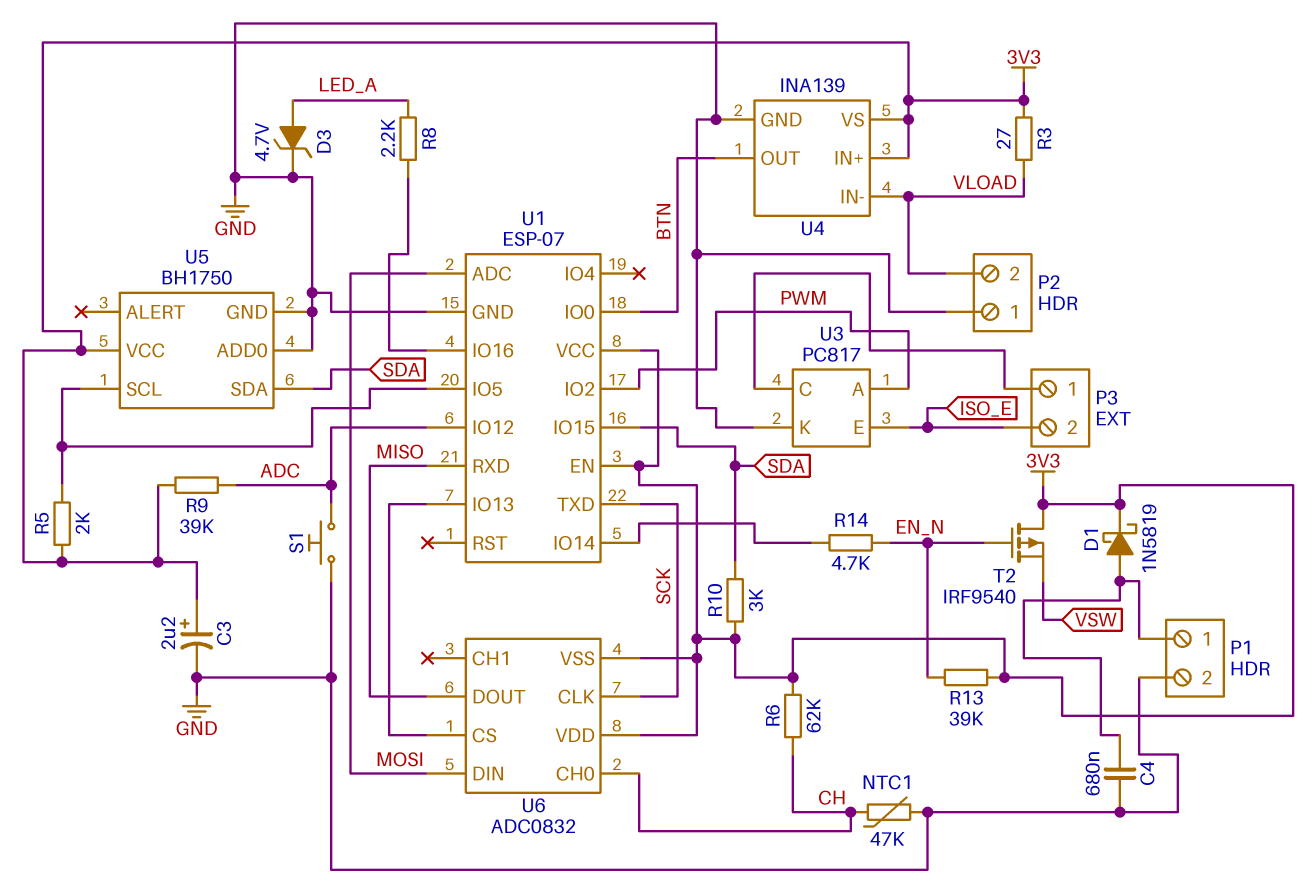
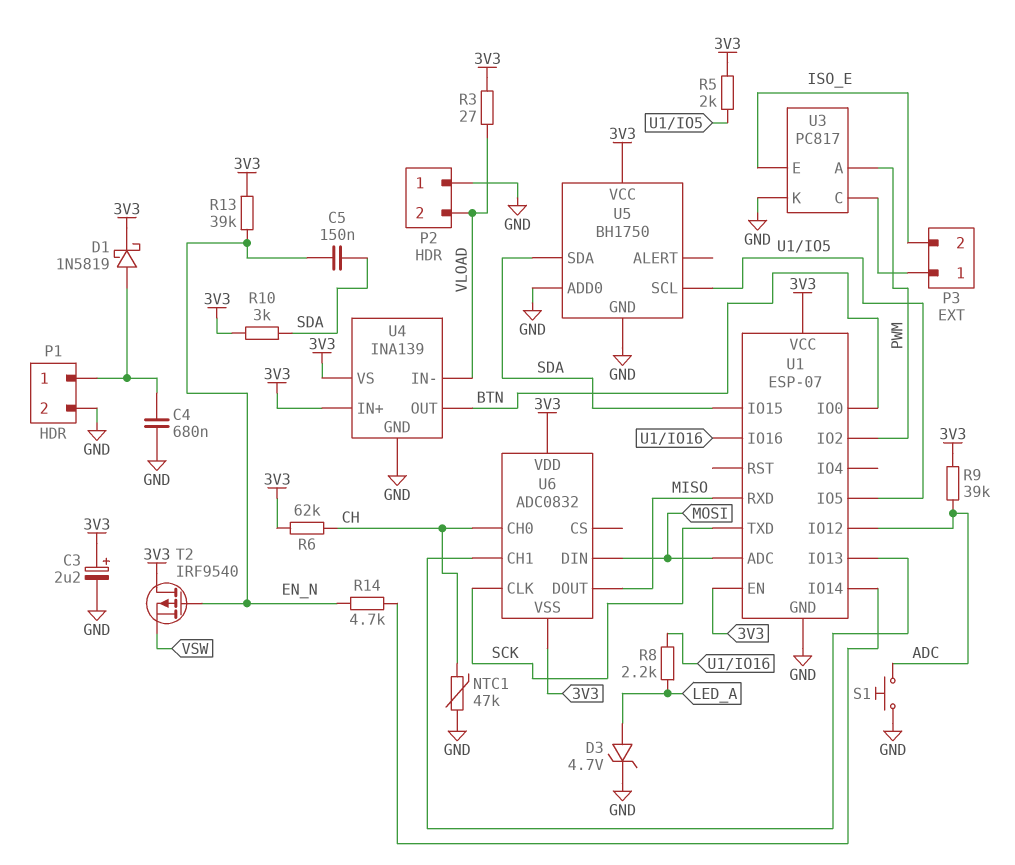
C5: none -> 150nF (EN_N, SDA)
U6 pin CH1: none -> U1/IO13
U6 pin CS: U1/IO13 -> none

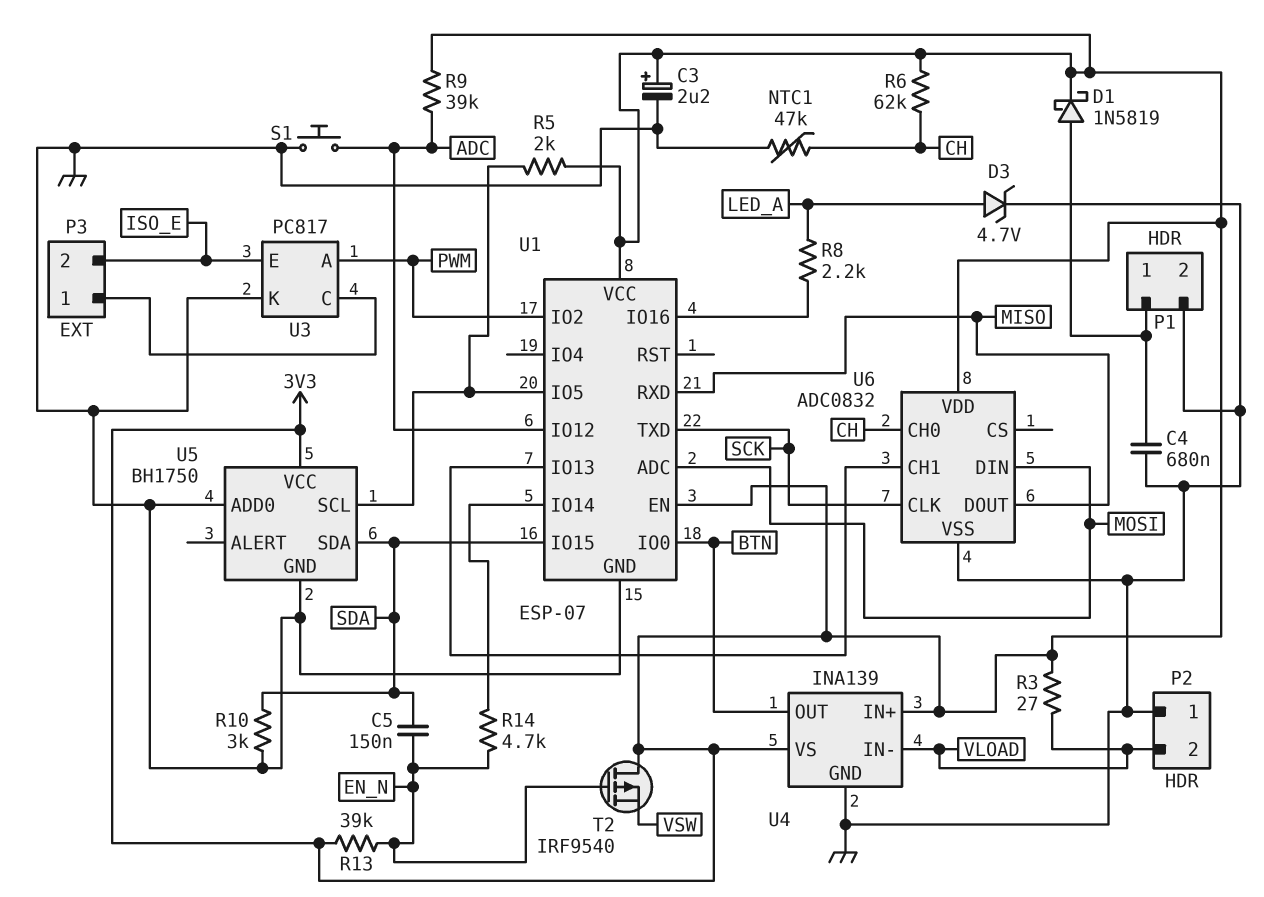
R10: 3k (3V3, SDA) -> 3k (GND, SDA)
U6 pin VSS: 3V3 -> GND

